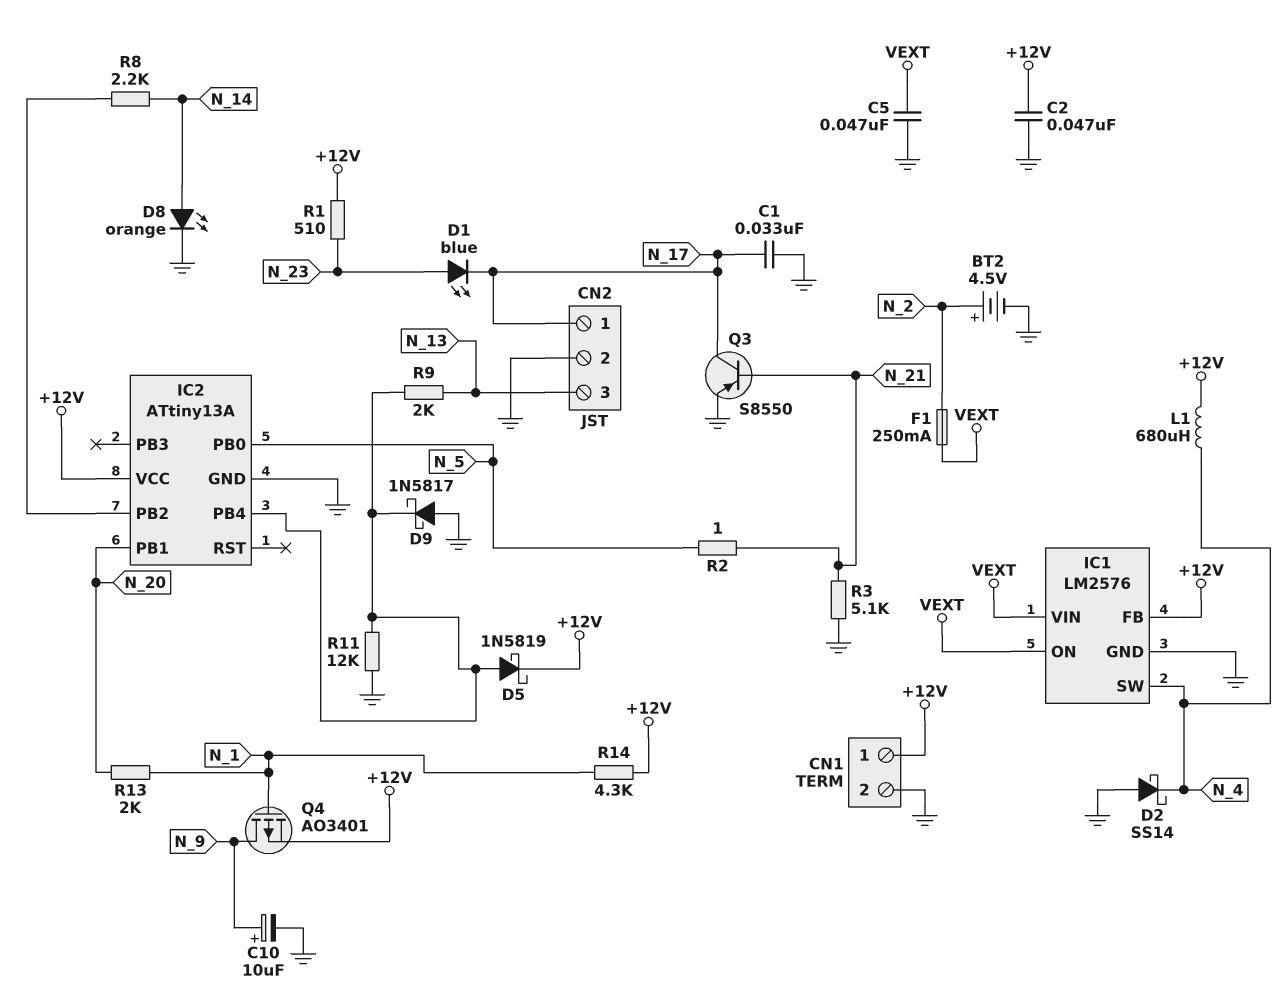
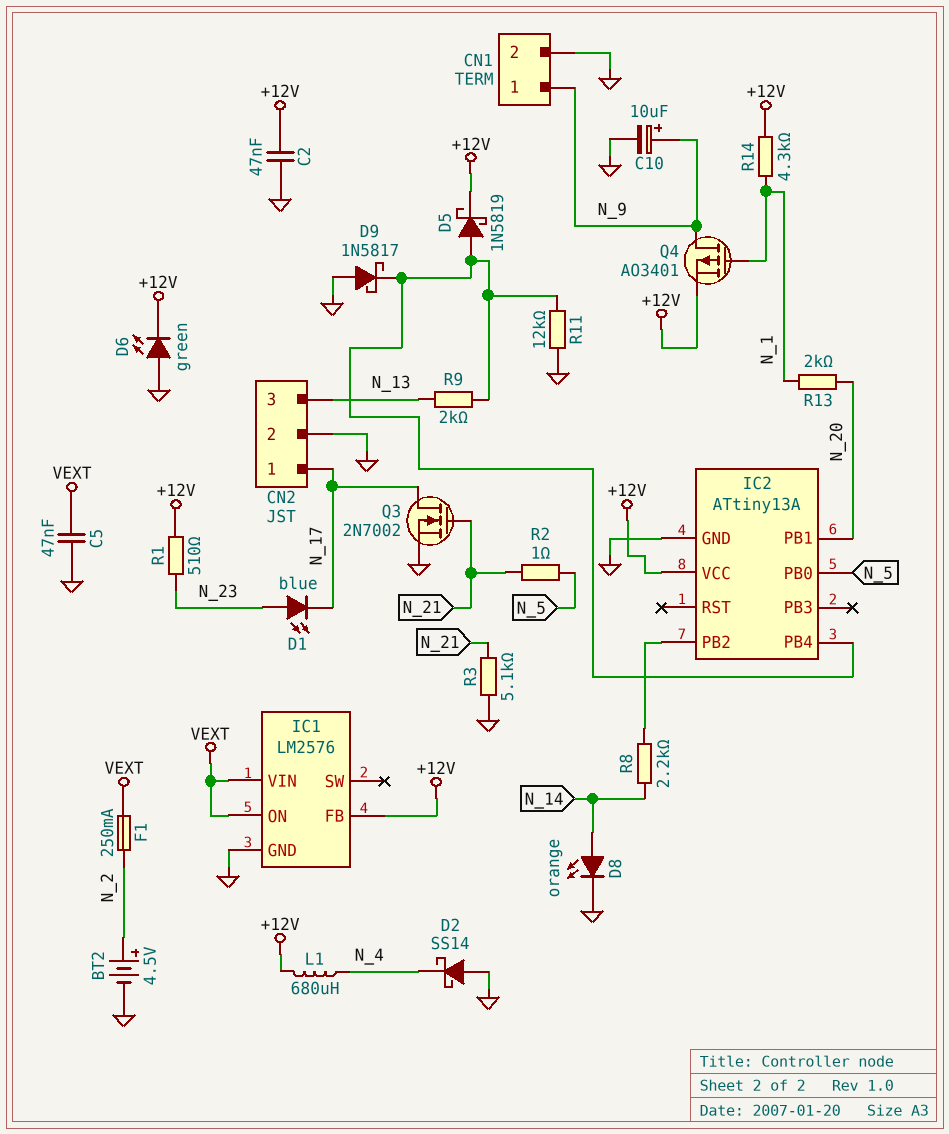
C1: 33nF (GND, N_17) -> none
CN1 pin 1: +12V -> N_9
D6: none -> LED green (A GND, K +12V)
IC1 pin SW: N_4 -> none
Q3: PNP S8550 (B N_21, C N_17, E GND) -> NMOS 2N7002 (G N_21, D N_17, S GND)

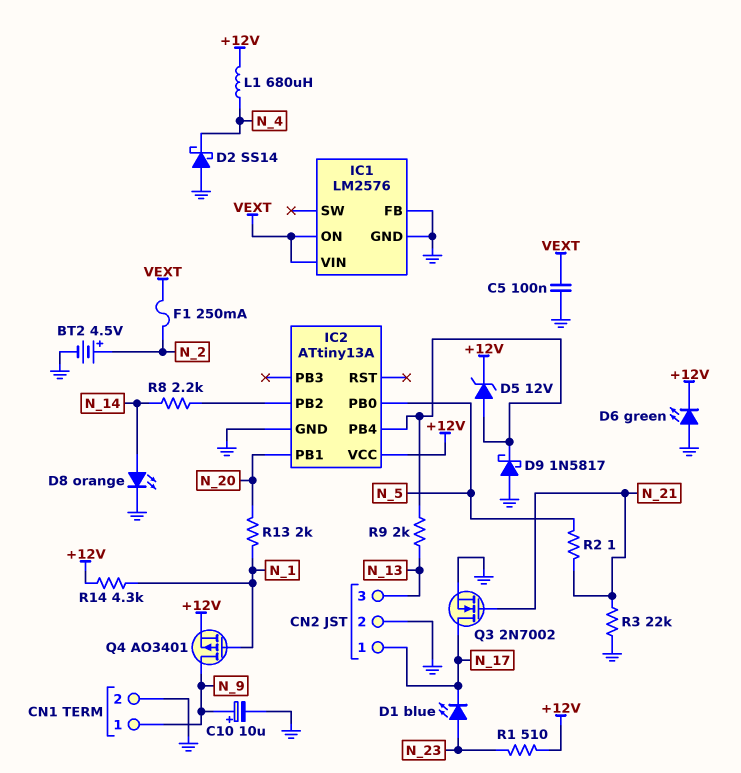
C2: 47nF (+12V, GND) -> none
C5: 47nF (GND, VEXT) -> 100nF (GND, VEXT)
D5: schottky 1N5819 (A IC2/PB4, K +12V) -> zener 12V (A IC2/PB4, K +12V)
IC1 pin FB: +12V -> GND
R3: 5.1k (GND, N_21) -> 22k (GND, N_21)
R11: 12k (GND, IC2/PB4) -> none

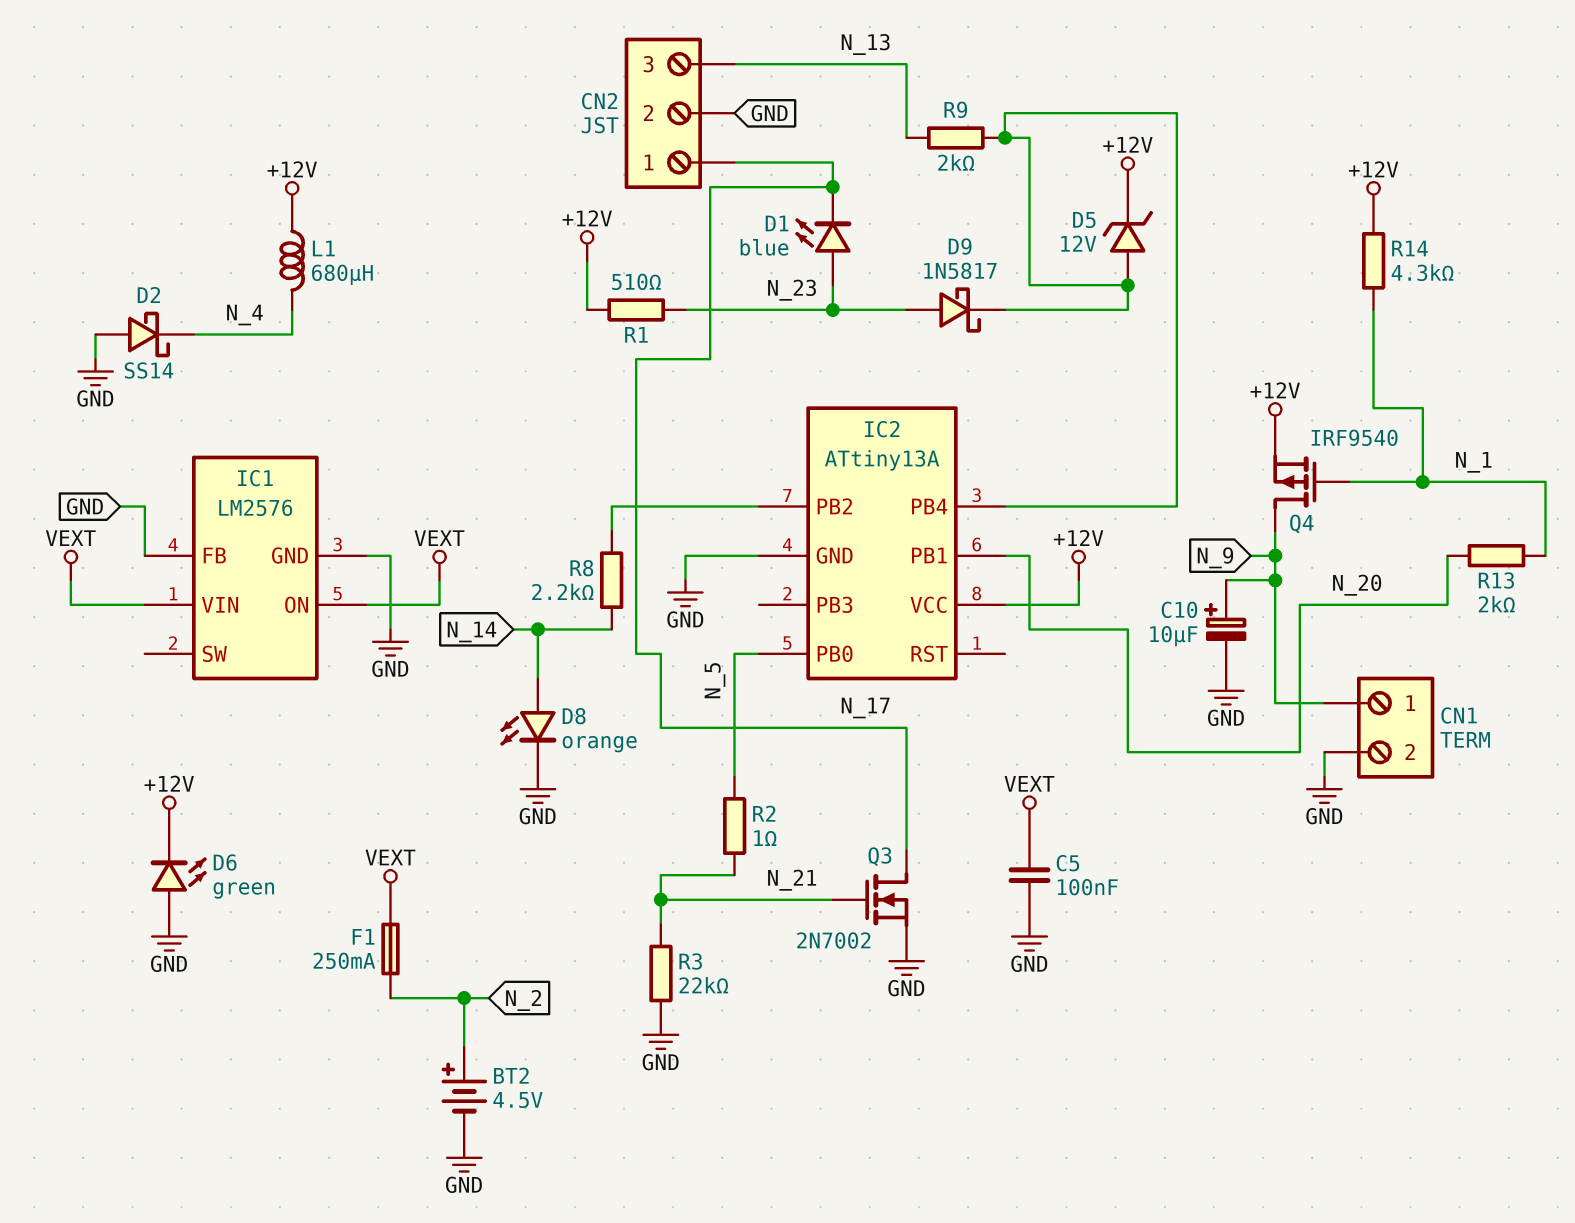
D9: schottky 1N5817 (A GND, K IC2/PB4) -> schottky 1N5817 (A N_23, K IC2/PB4)
Q4: PMOS AO3401 (G N_1, D N_9, S +12V) -> PMOS IRF9540 (G N_1, D N_9, S +12V)

